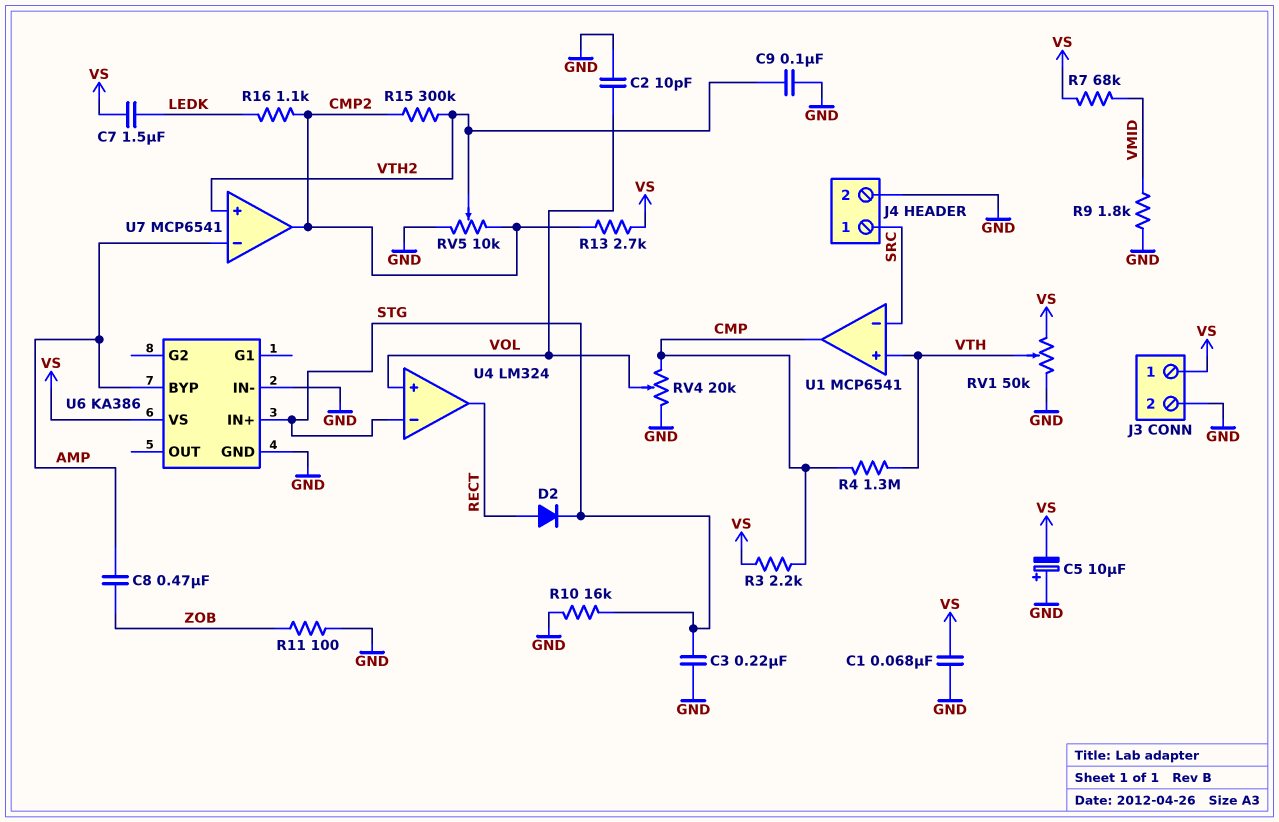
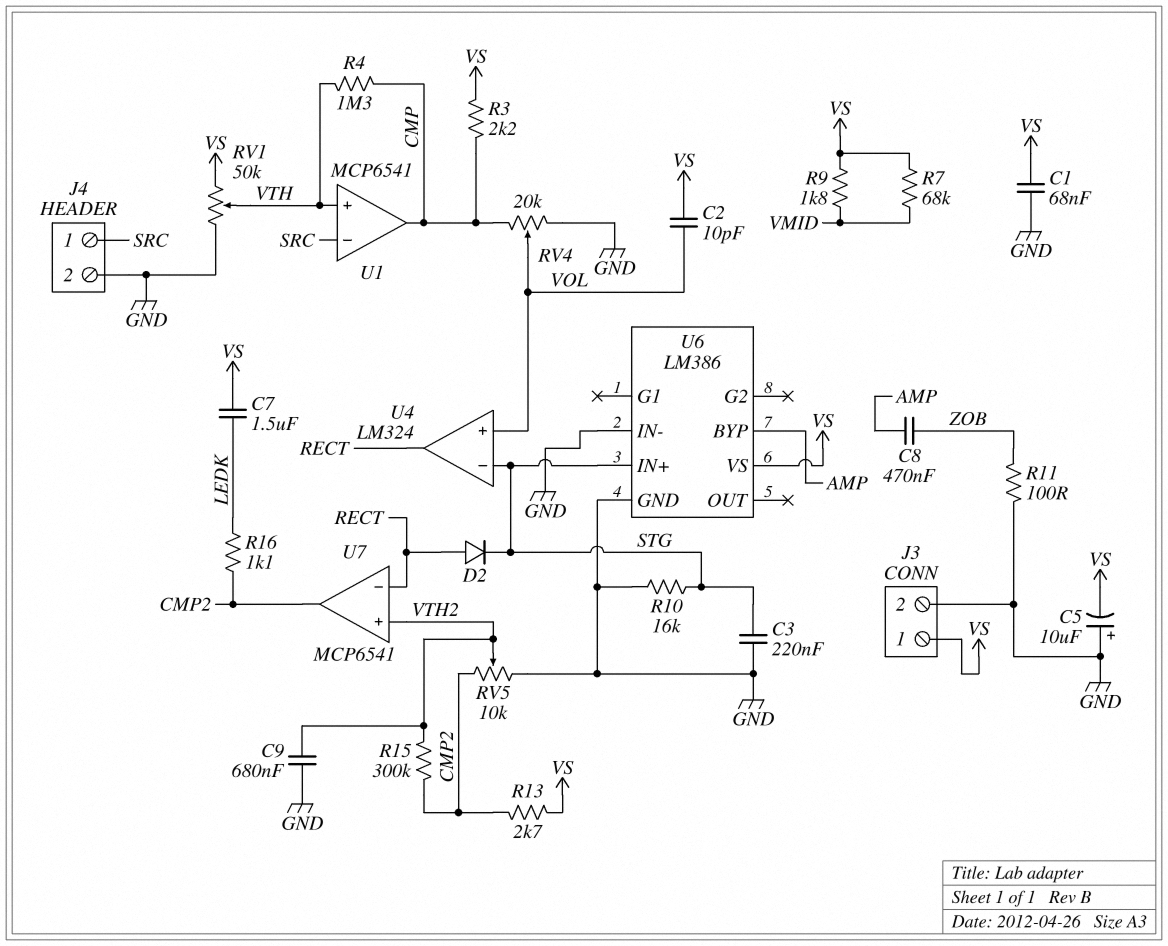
C2: 10pF (GND, VOL) -> 10pF (VOL, VS)
C9: 100nF (GND, VTH2) -> 680nF (GND, VTH2)
R9: 1.8k (GND, VMID) -> 1.8k (VMID, VS)
U6: KA386 -> LM386
U7 pin in-: AMP -> RECT

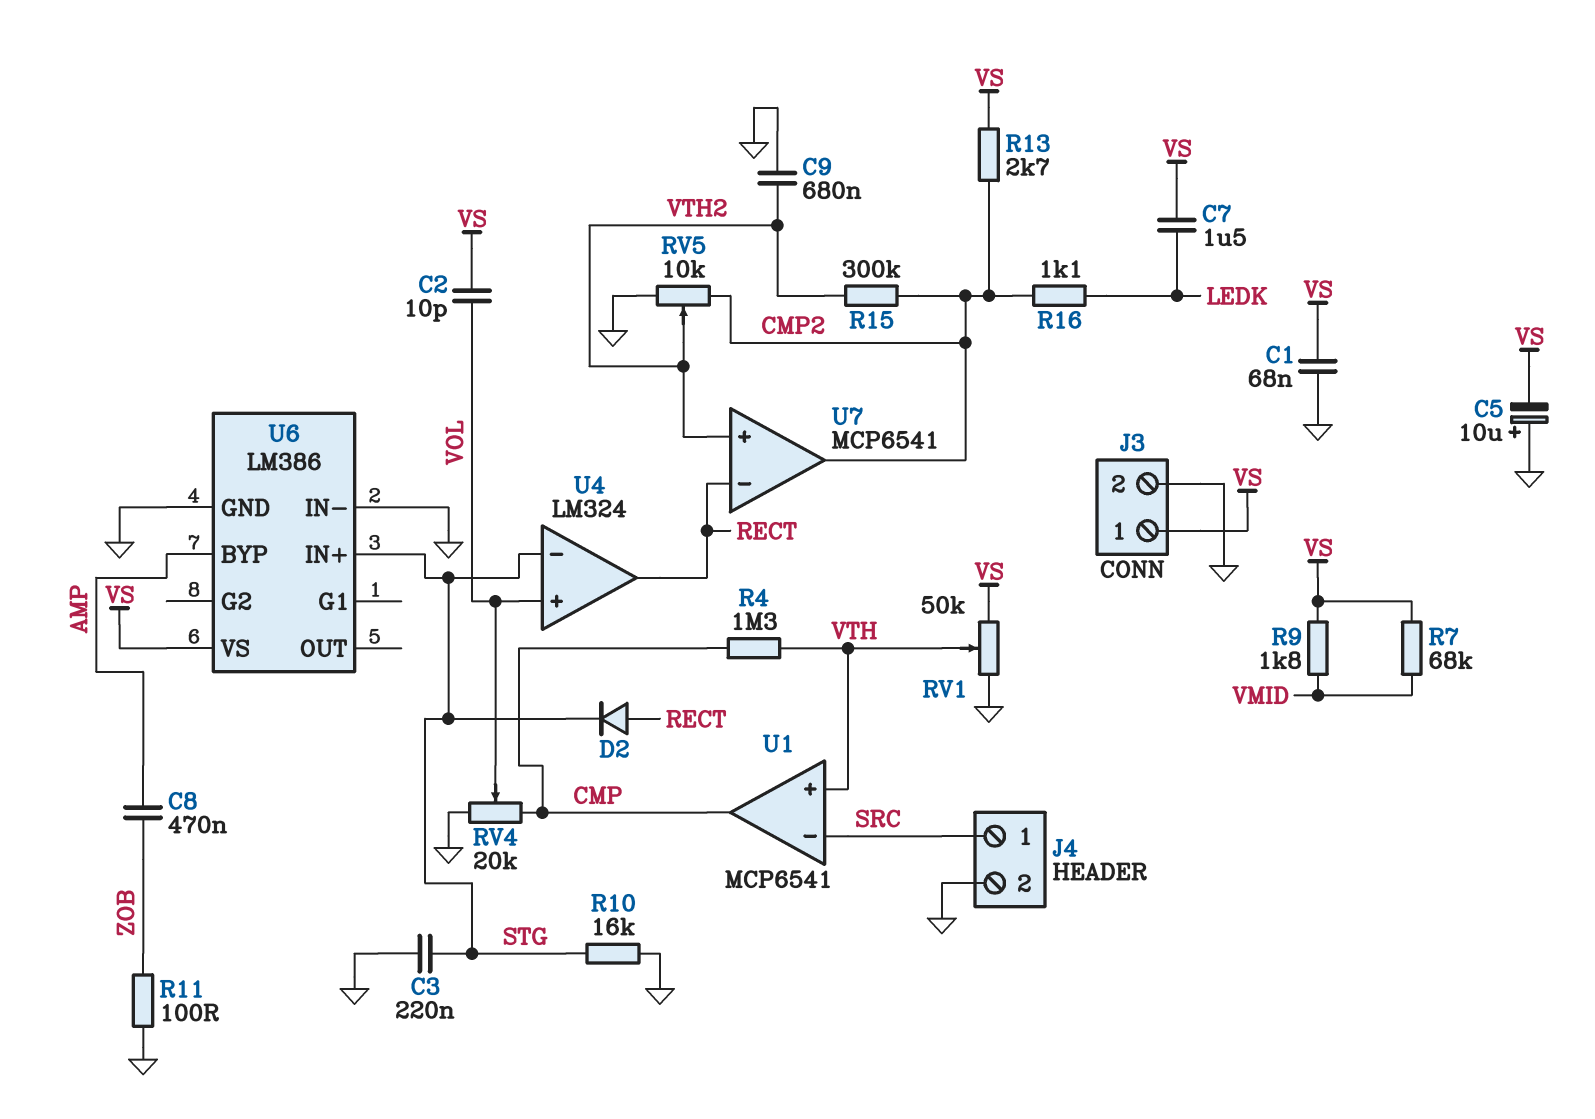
R3: 2.2k (CMP, VS) -> none

